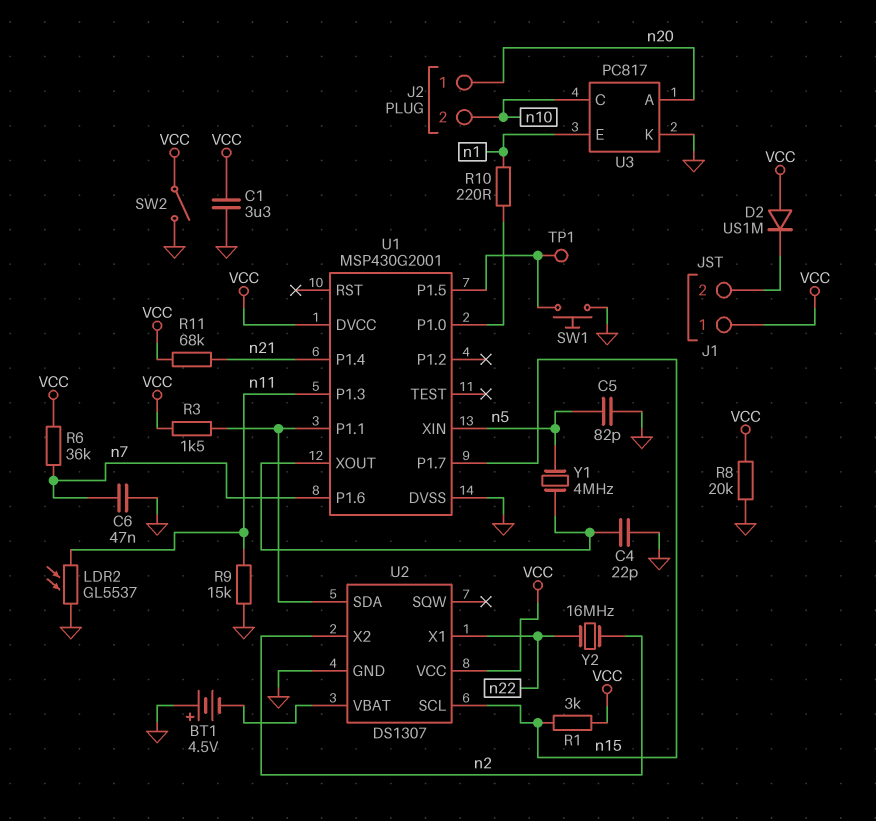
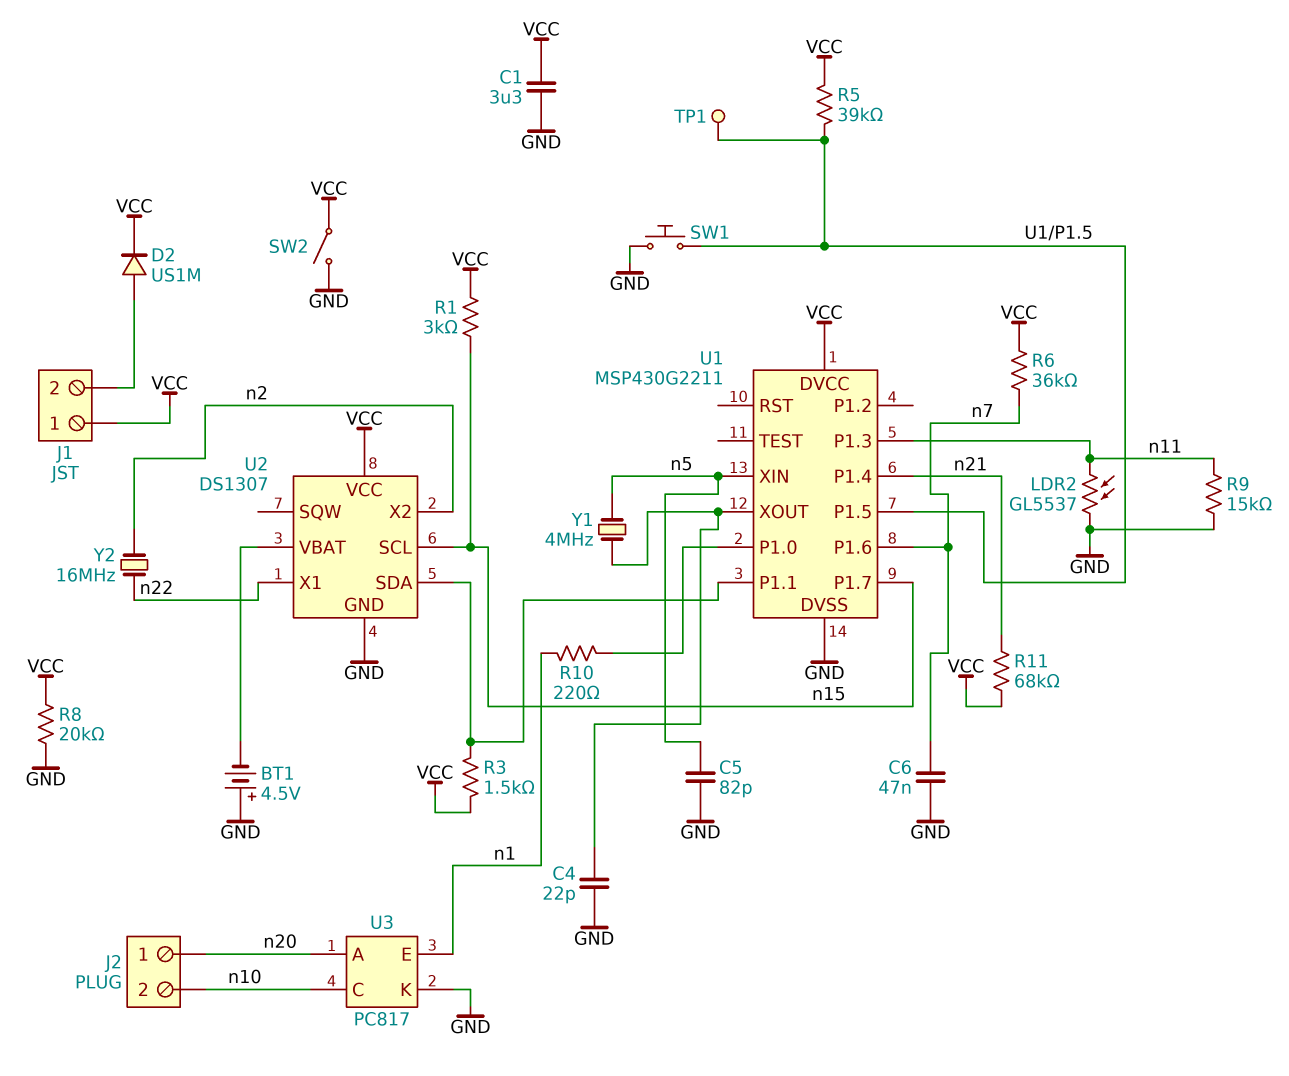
D2: diode US1M (A VCC, K J1/2) -> diode US1M (A J1/2, K VCC)
R5: none -> 39k (U1/P1.5, VCC)
U1: MSP430G2001 -> MSP430G2211

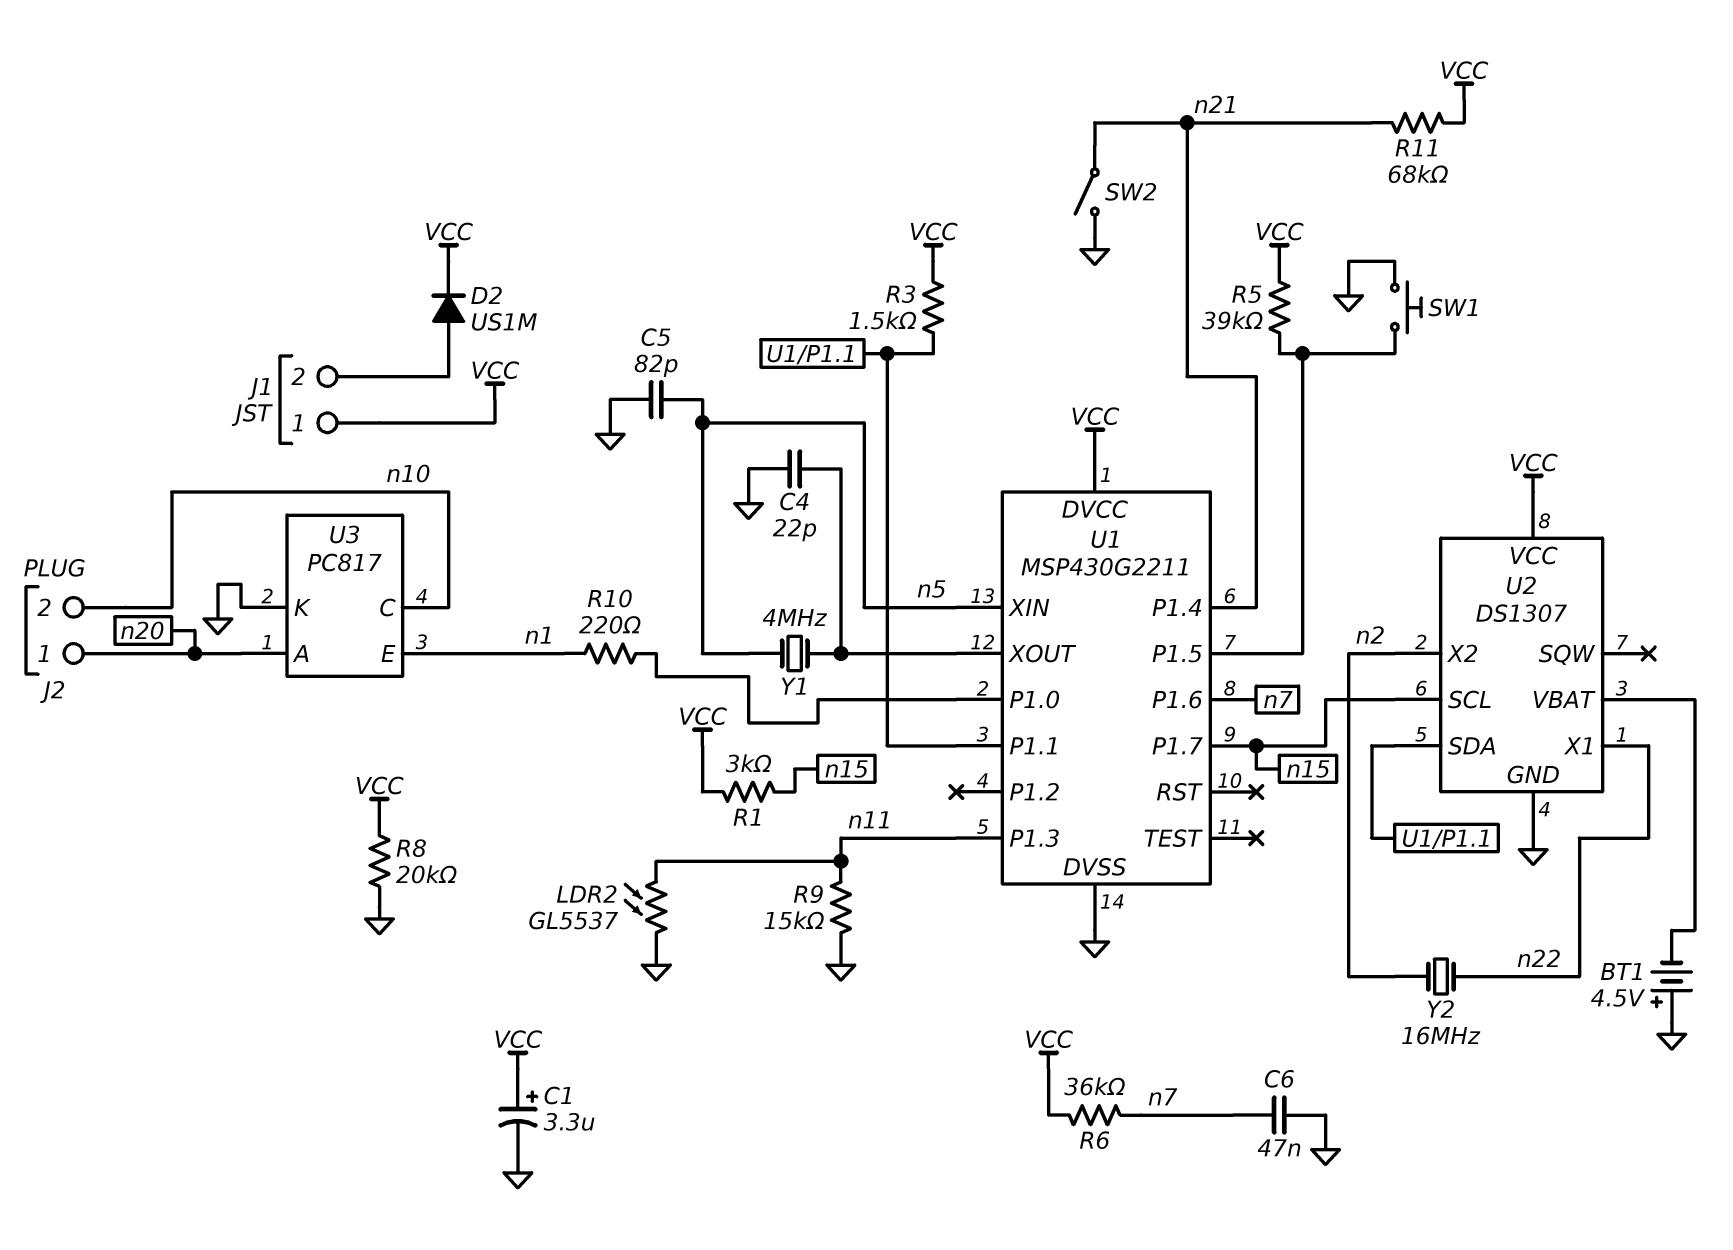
C1: 3.3uF (GND, VCC) -> 3.3uF (plus VCC, minus GND)
SW2: switch (GND, VCC) -> switch (GND, n21)
TP1: test point (U1/P1.5) -> none

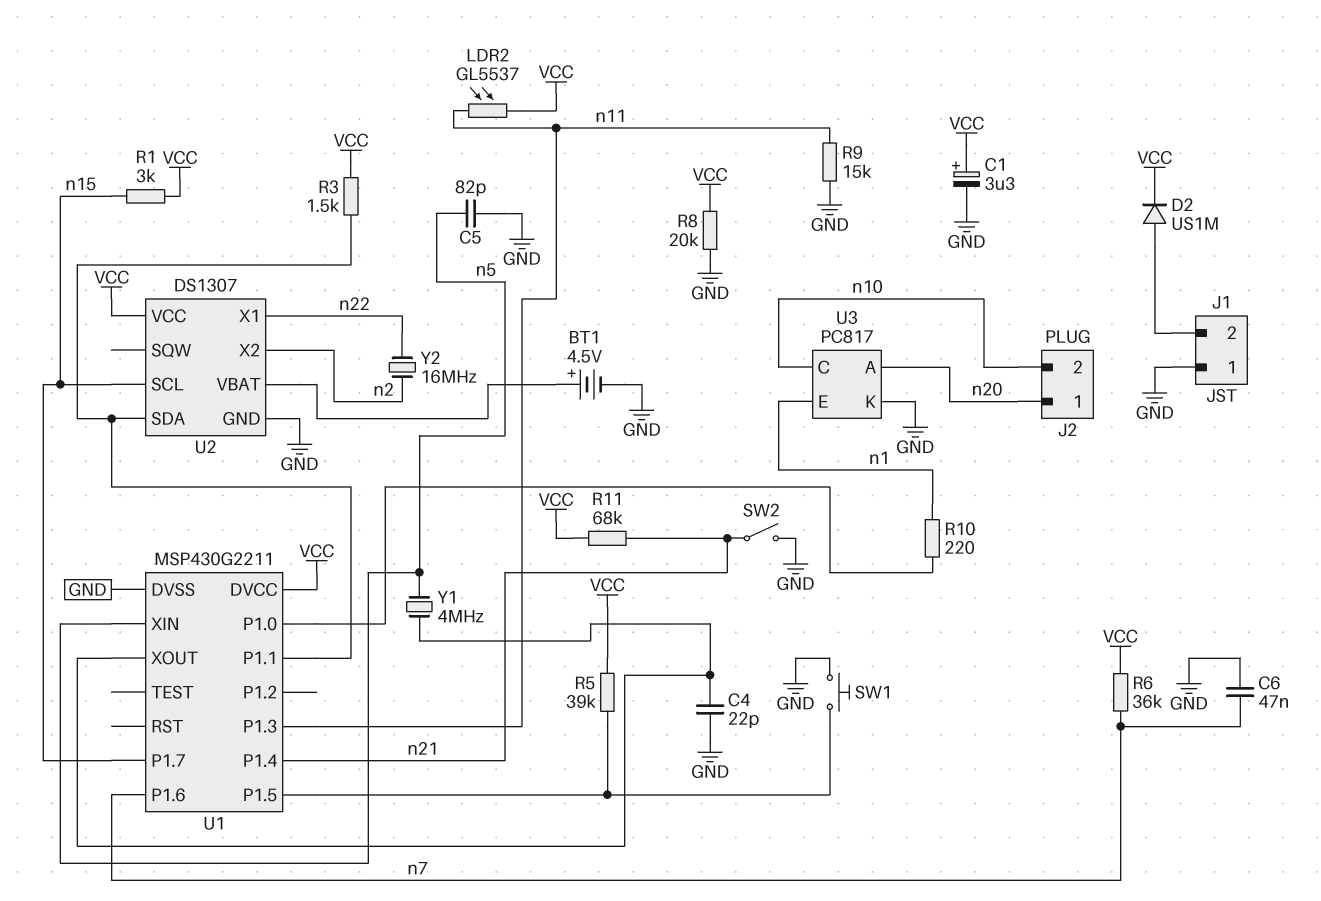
BT1: 4.5V (plus GND, minus U2/VBAT) -> 4.5V (plus U2/VBAT, minus GND)
J1 pin 1: VCC -> GND
LDR2: GL5537 (GND, n11) -> GL5537 (VCC, n11)

